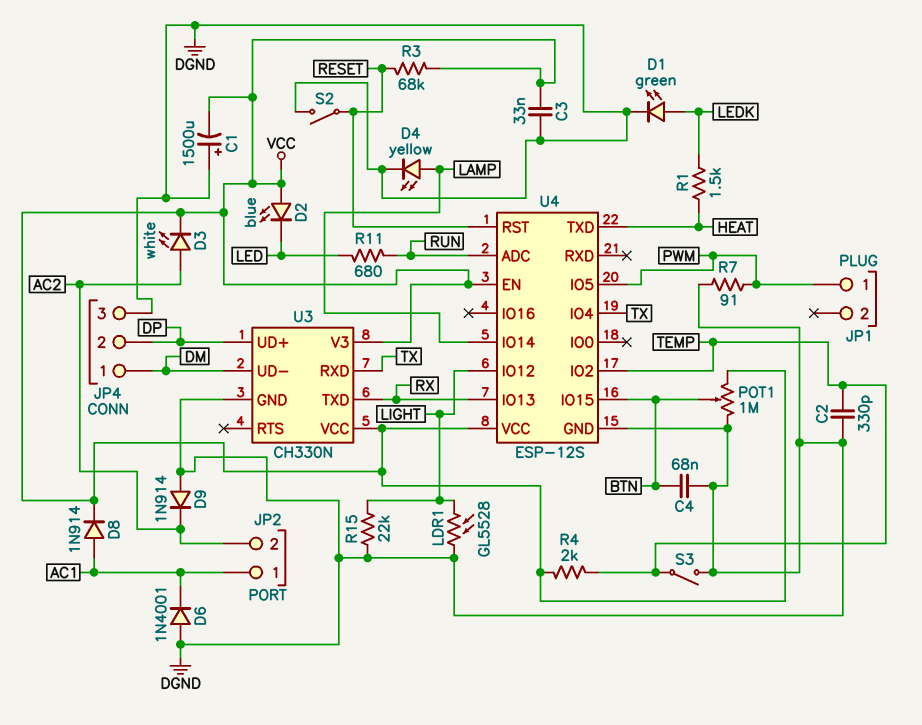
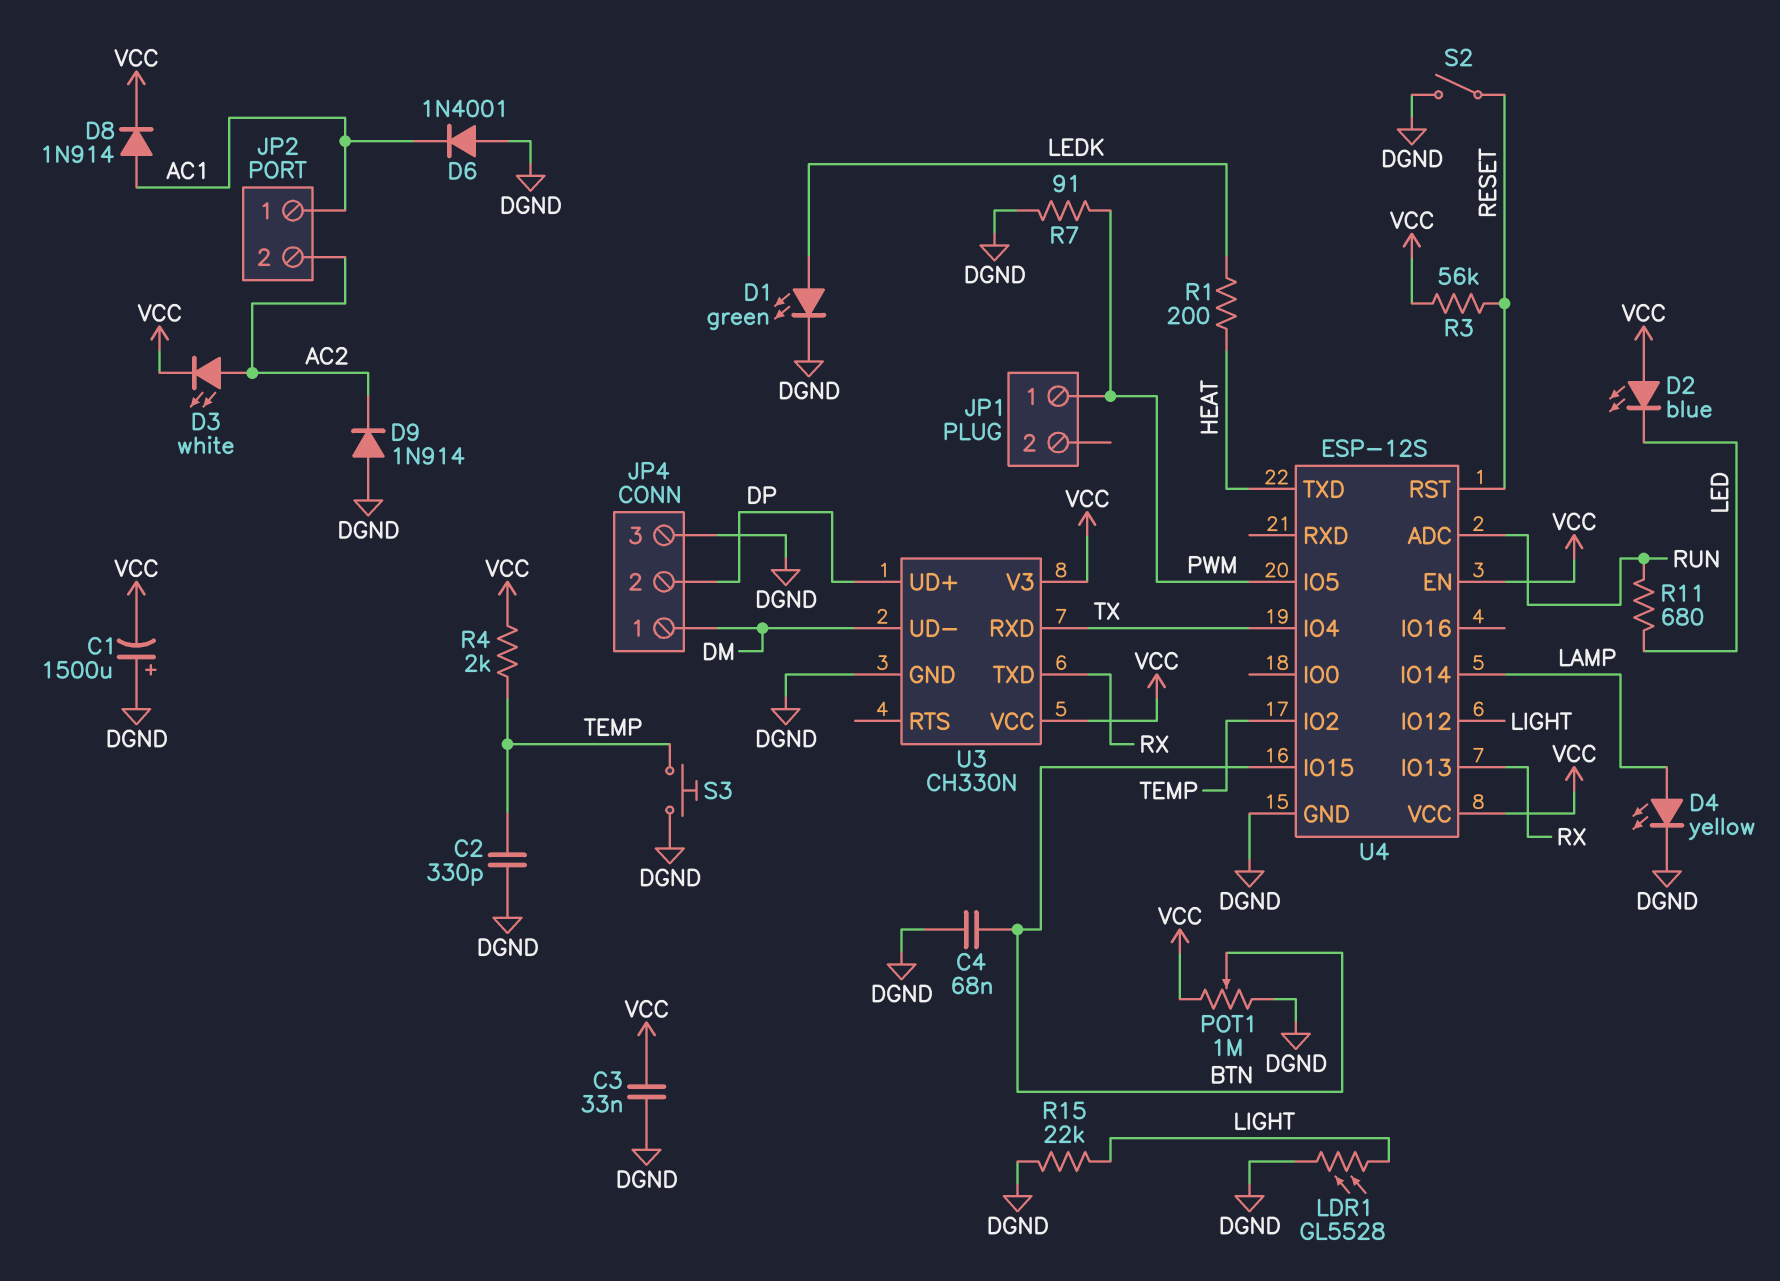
R1: 1.5k (HEAT, LEDK) -> 200 (HEAT, LEDK)
R3: 68k (RESET, VCC) -> 56k (RESET, VCC)
S3: switch (DGND, TEMP) -> button (DGND, TEMP)

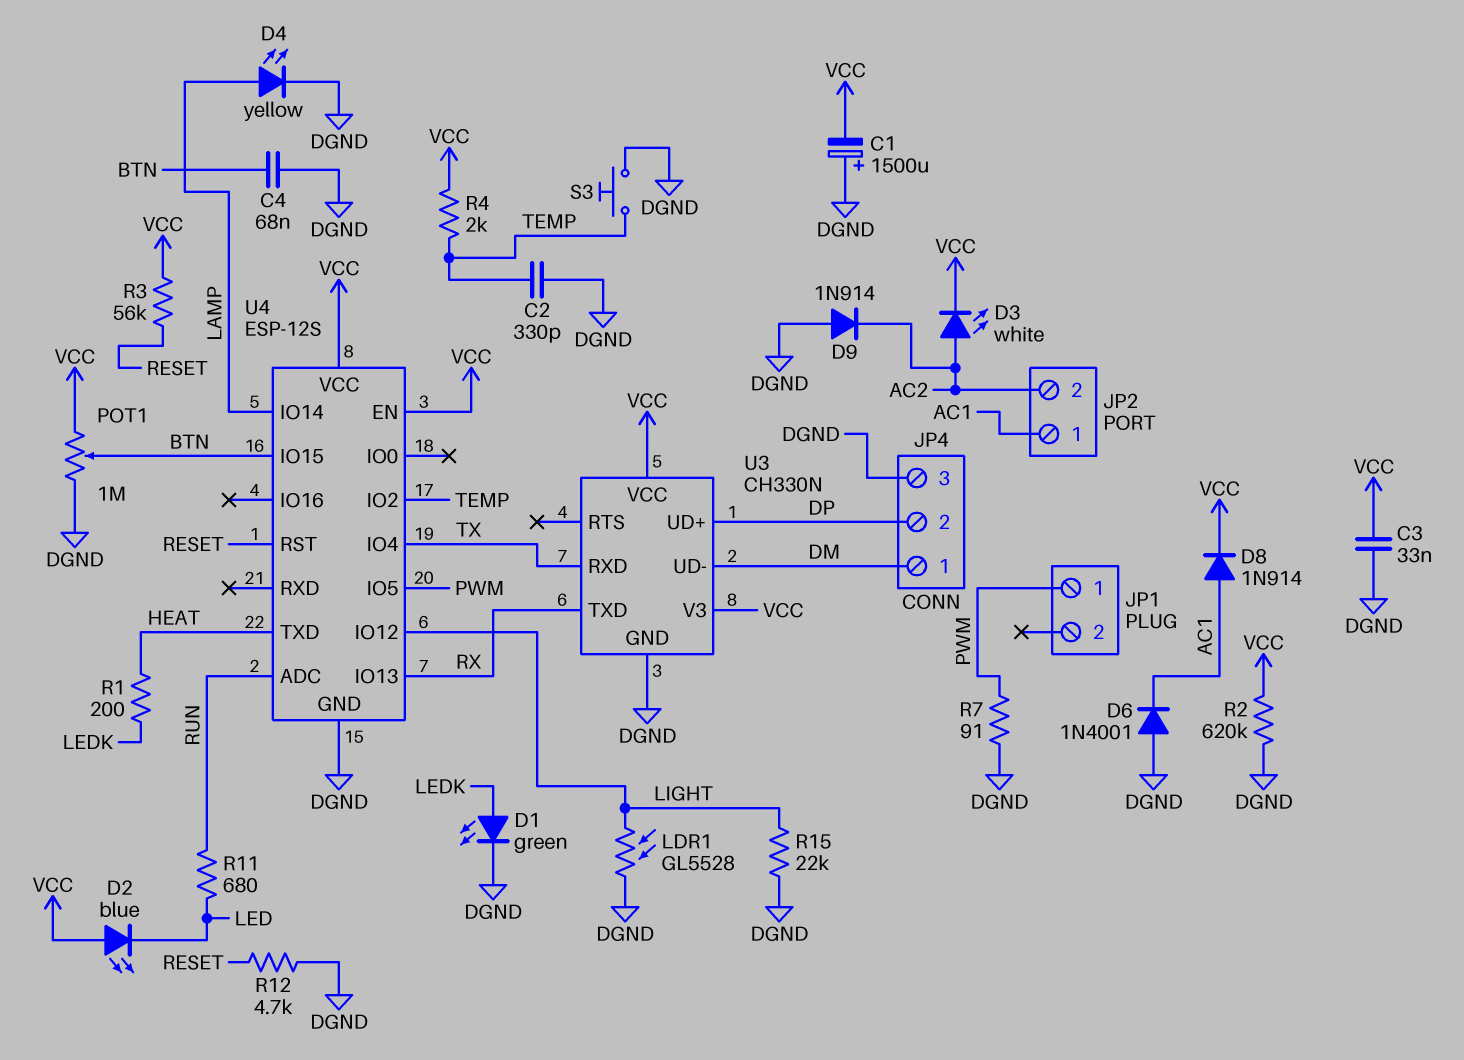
R2: none -> 620k (DGND, VCC)
R12: none -> 4.7k (DGND, RESET)
S2: switch (DGND, RESET) -> none

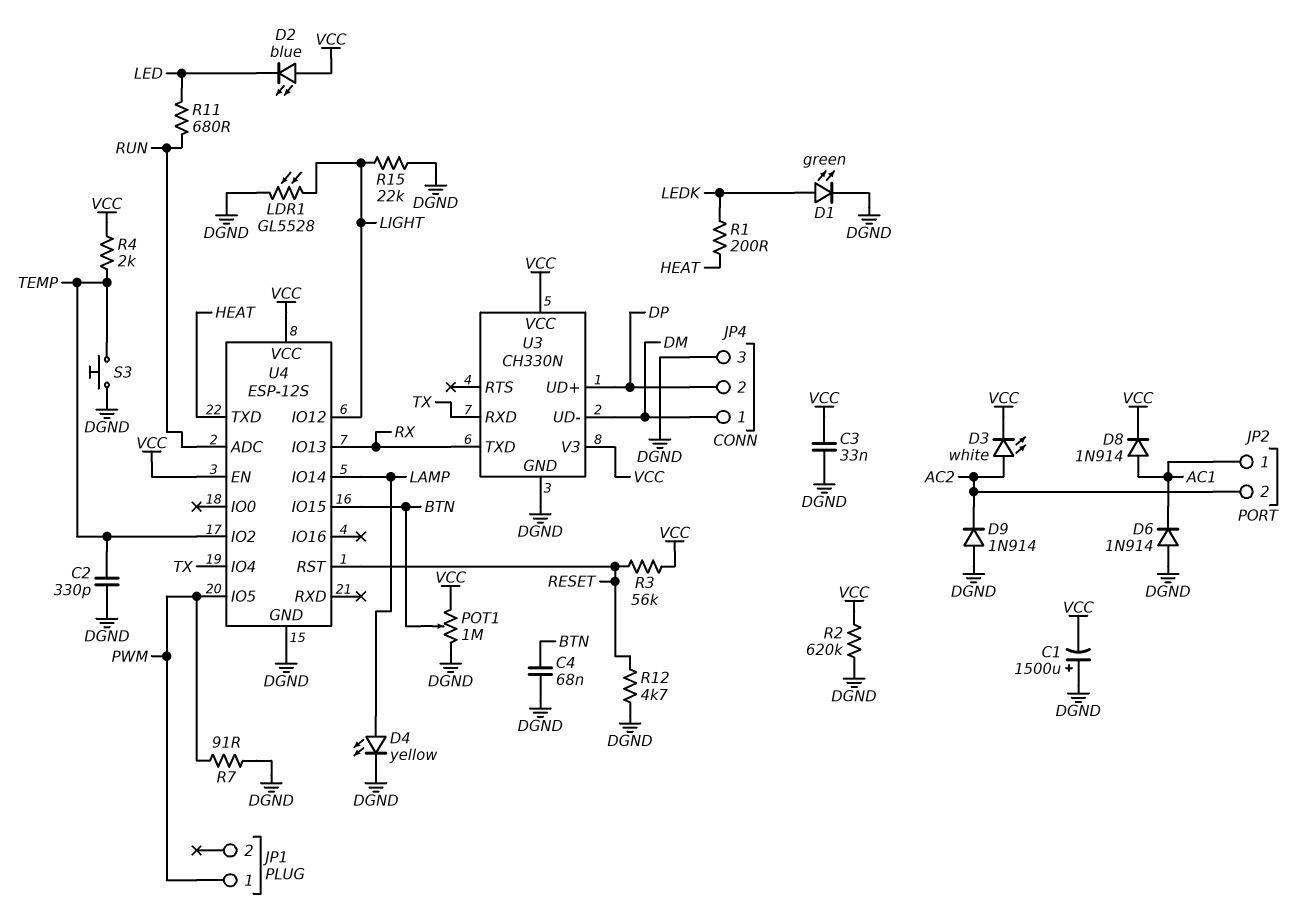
D6: diode 1N4001 (A DGND, K AC1) -> diode 1N914 (A DGND, K AC1)

